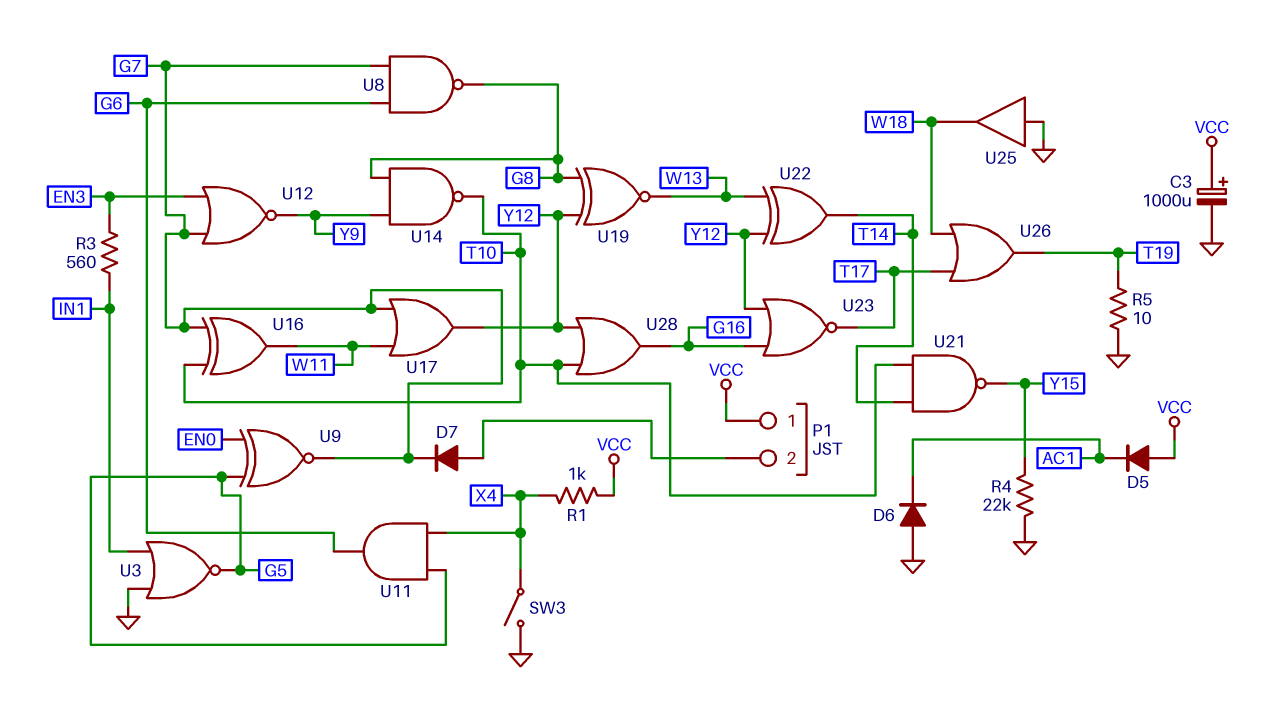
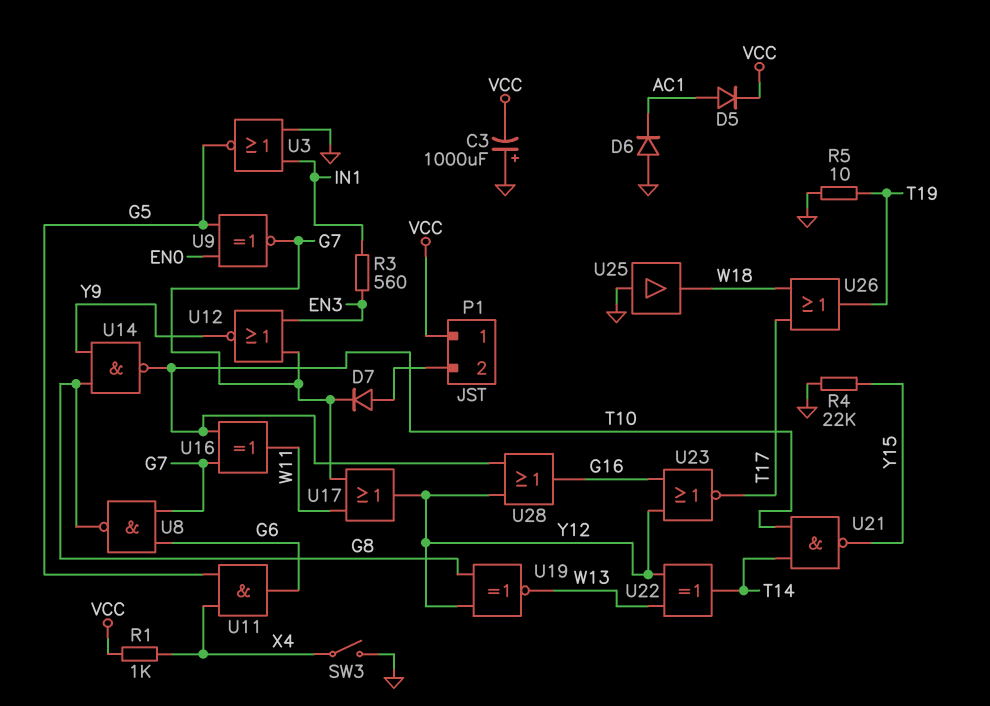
C3: 1000uF (plus VCC, minus GND) -> 1000uF (plus GND, minus VCC)
D5: diode (A VCC, K AC1) -> diode (A AC1, K VCC)

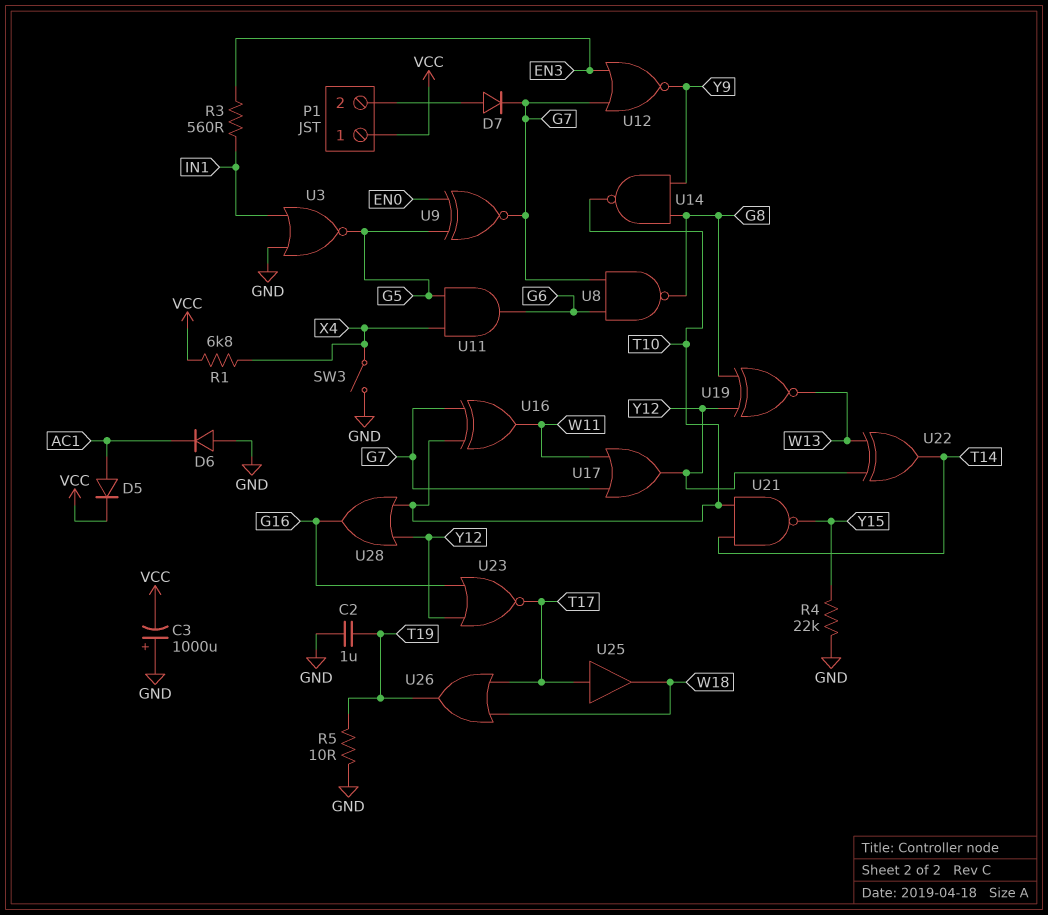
C2: none -> 1uF (GND, T19)
R1: 1k (VCC, X4) -> 6.8k (VCC, X4)
U25: buffer (in GND, out W18) -> buffer (in T17, out W18)

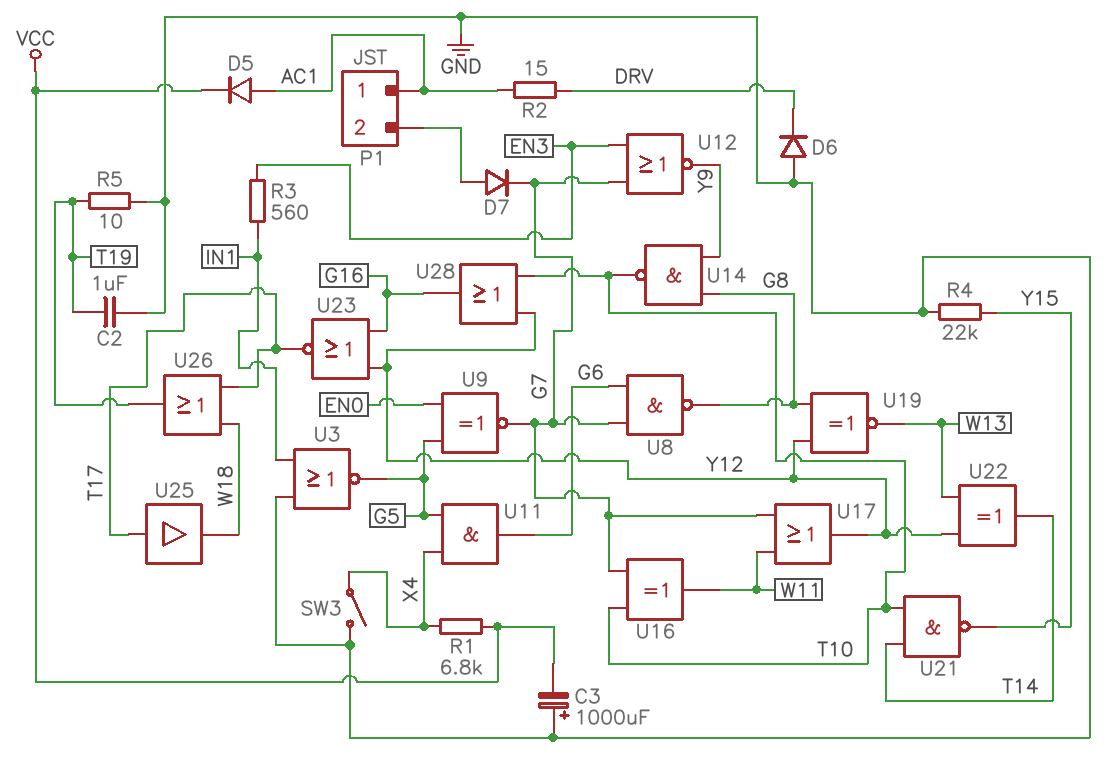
D6: diode (A GND, K AC1) -> diode (A GND, K DRV)
P1 pin 1: VCC -> AC1
R2: none -> 15 (AC1, DRV)

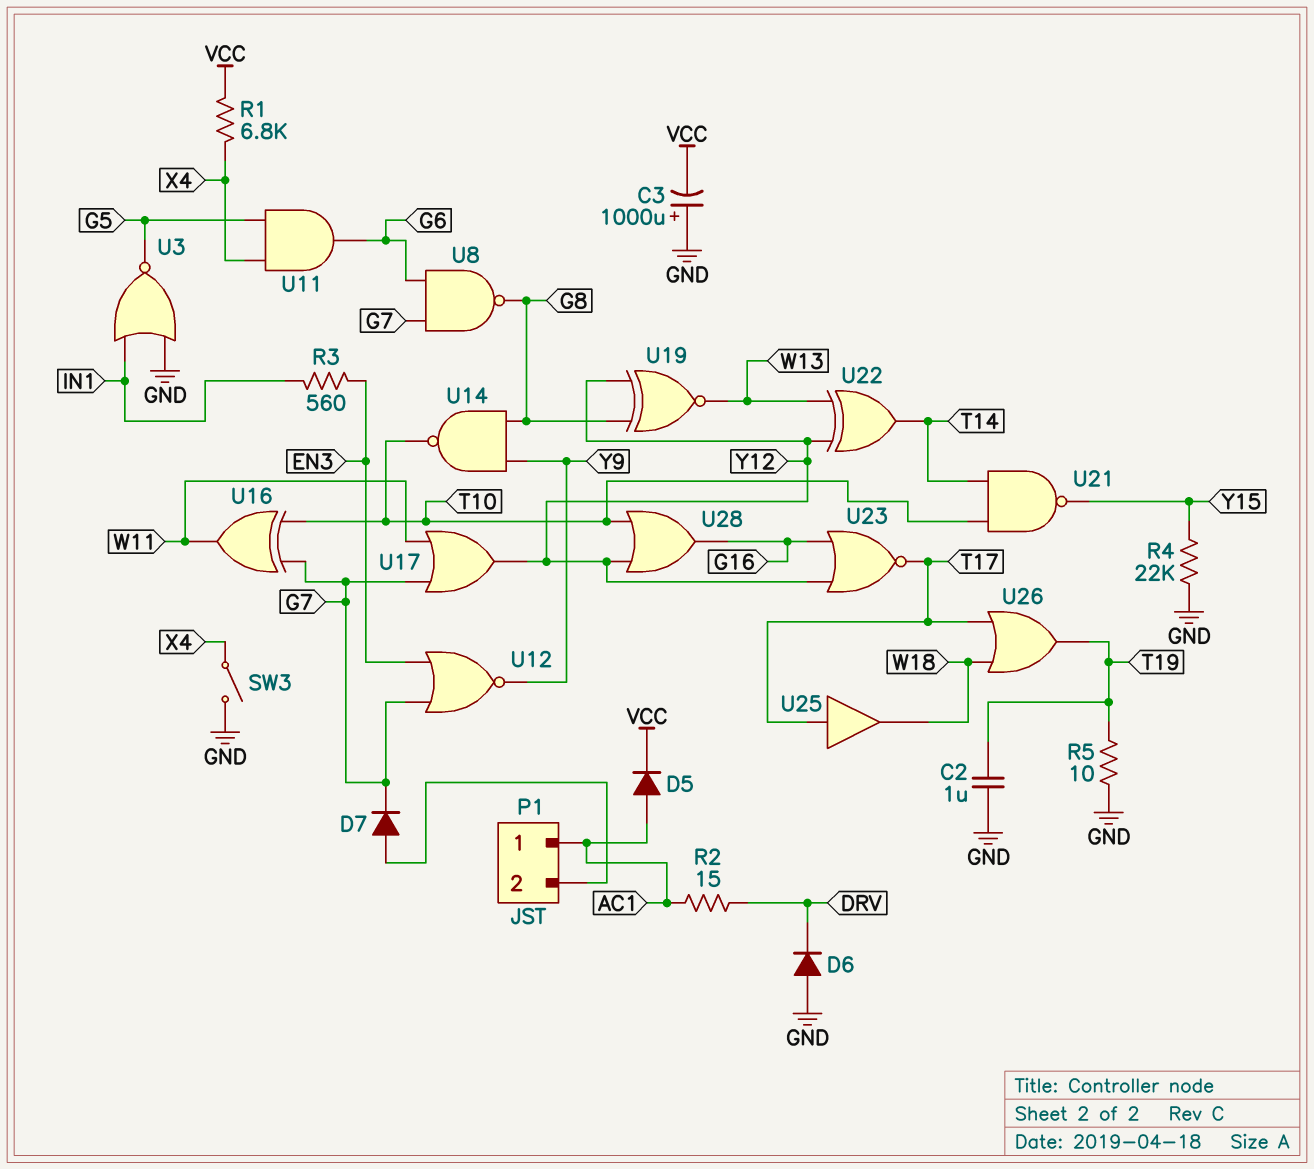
U9: XNOR (in EN0, in G5, out G7) -> none

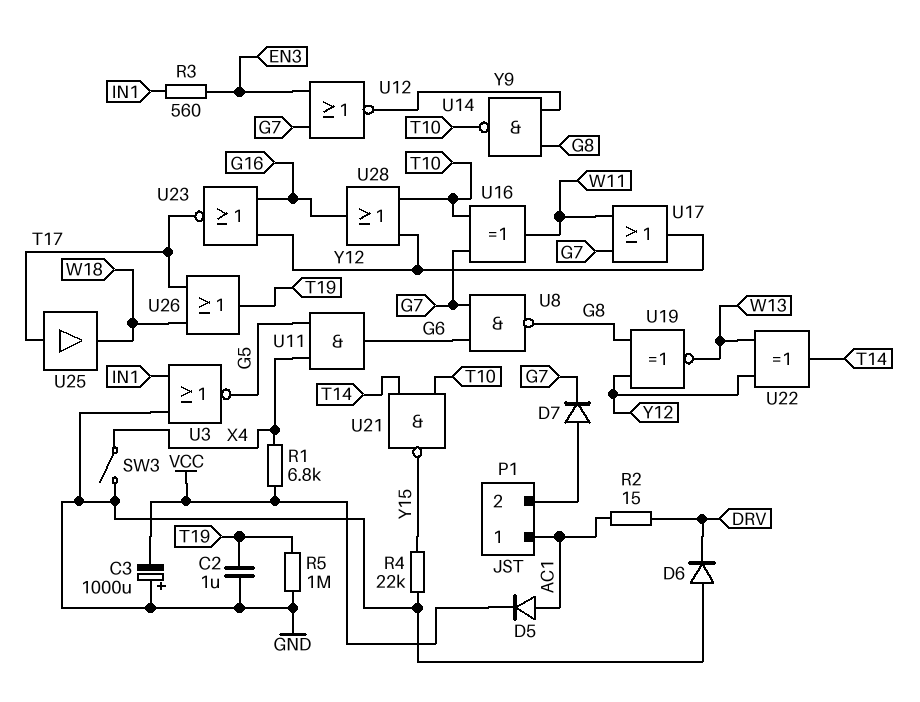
R5: 10 (GND, T19) -> 1M (GND, T19)

